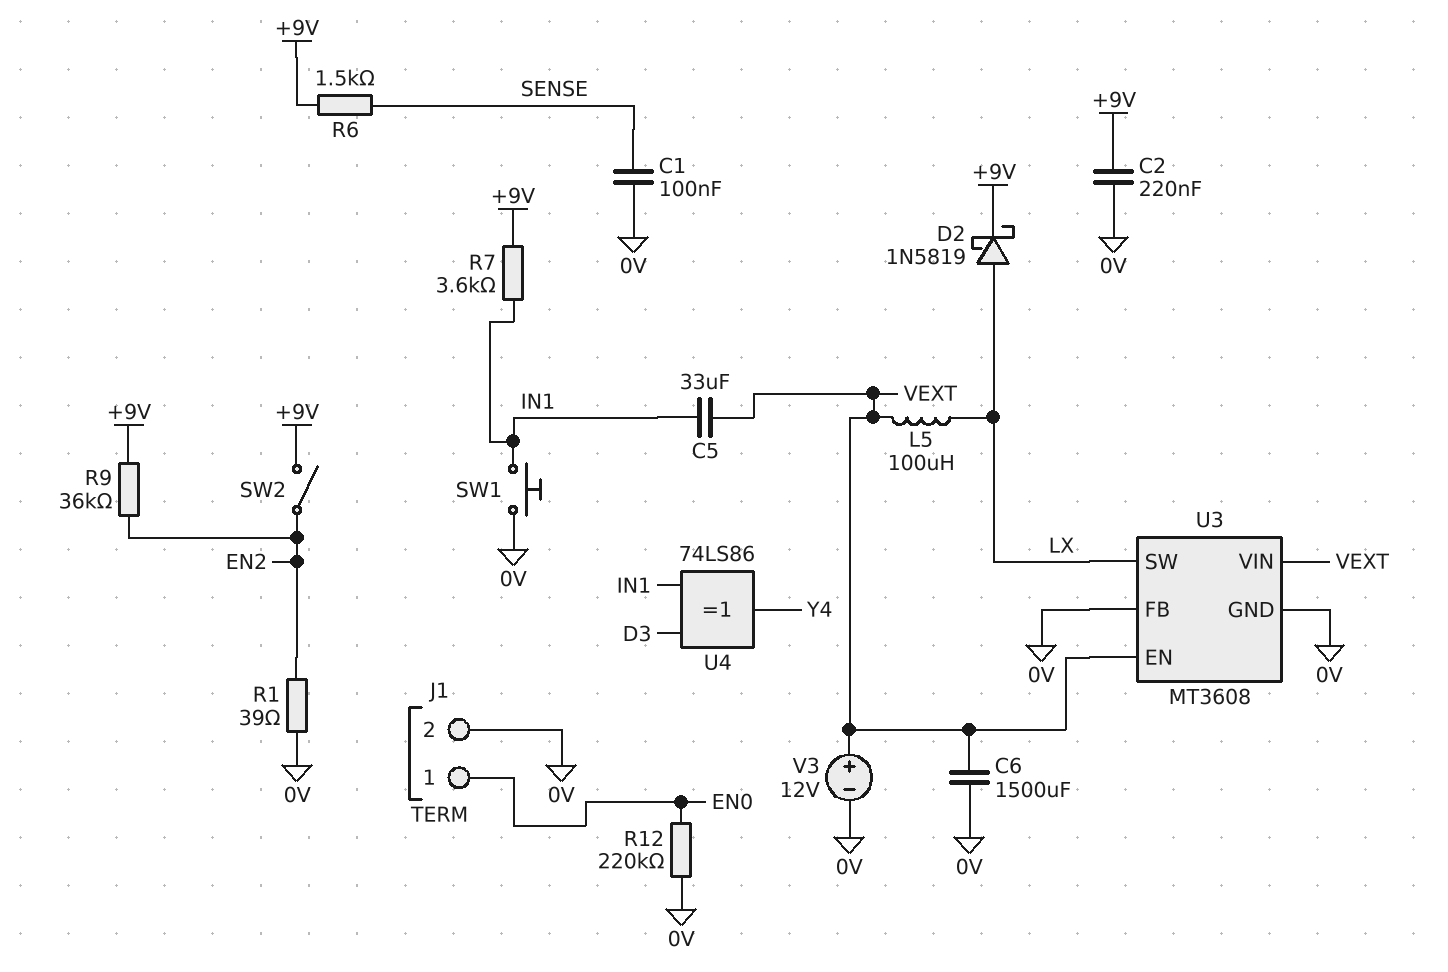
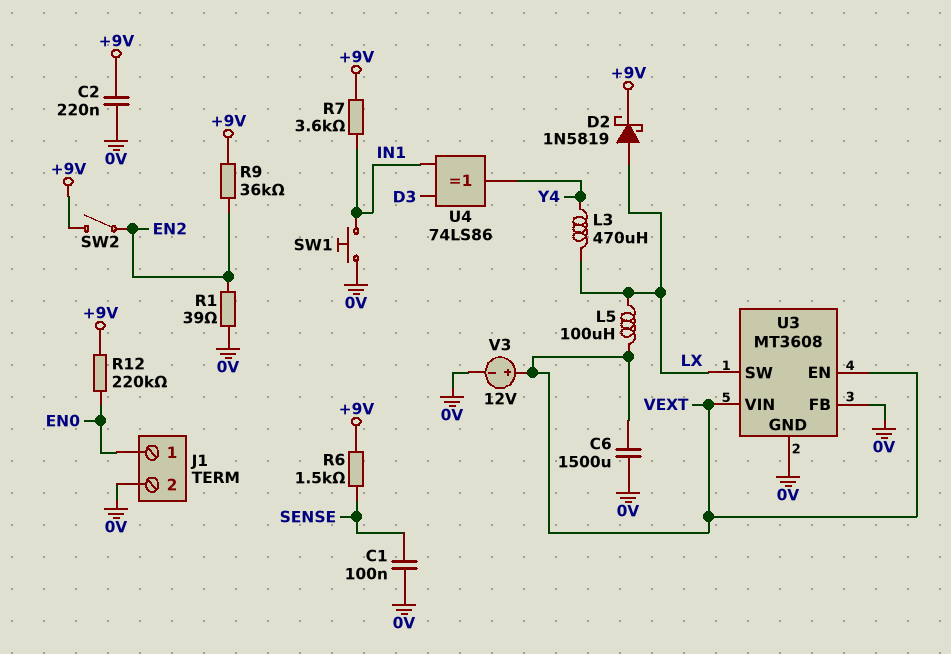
C5: 33uF (IN1, VEXT) -> none
L3: none -> 470uH (LX, Y4)
R12: 220k (0V, EN0) -> 220k (+9V, EN0)

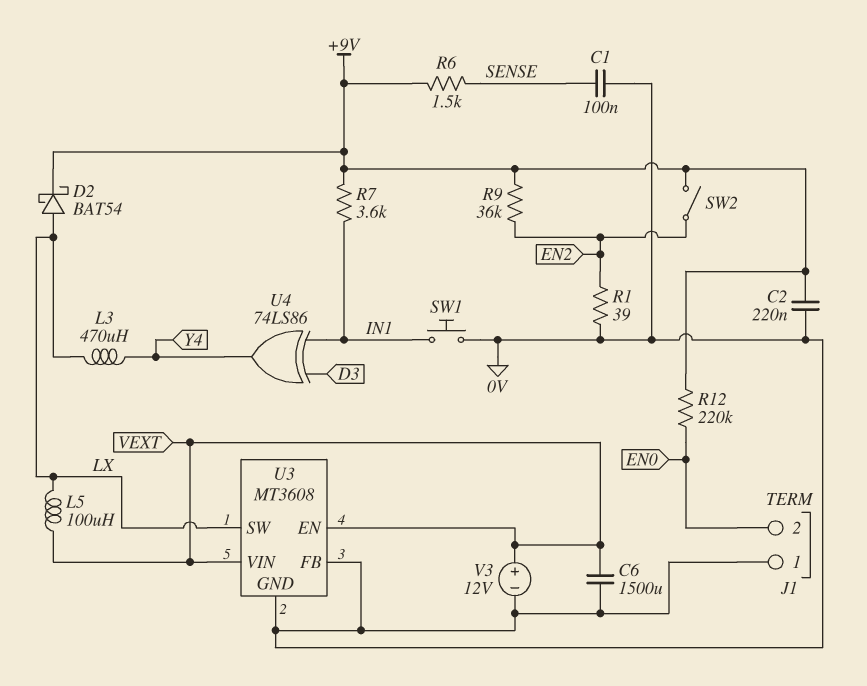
D2: schottky 1N5819 (A LX, K +9V) -> schottky BAT54 (A LX, K +9V)
J1 pin 1: EN0 -> 0V
J1 pin 2: 0V -> EN0

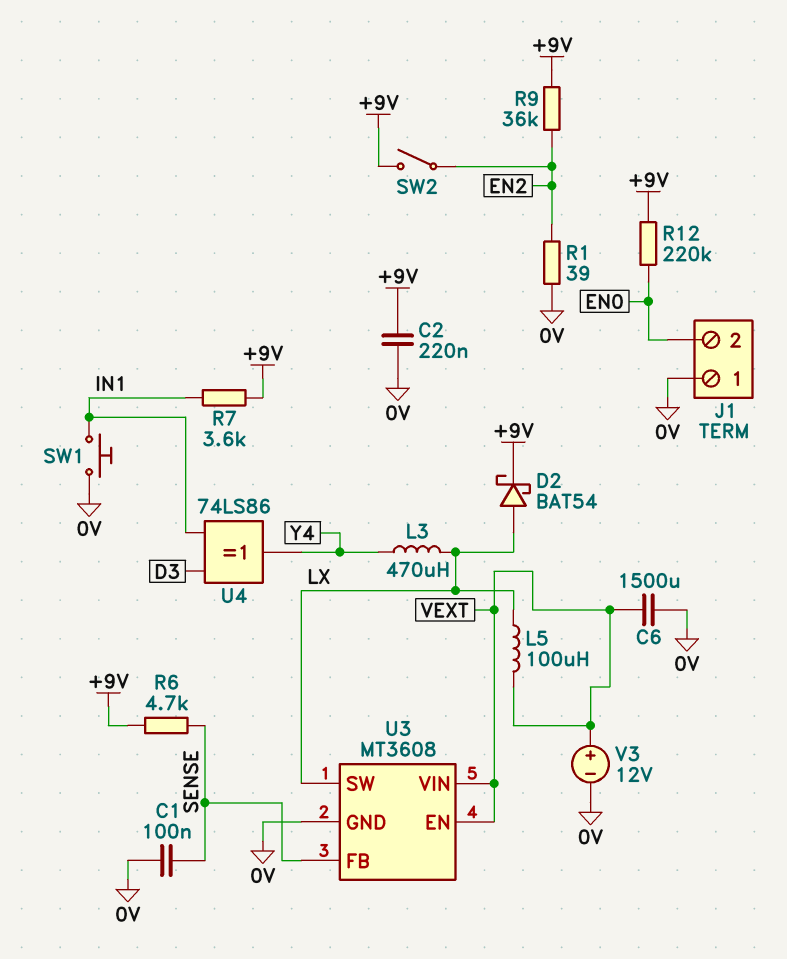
R6: 1.5k (+9V, SENSE) -> 4.7k (+9V, SENSE)
U3 pin FB: 0V -> SENSE

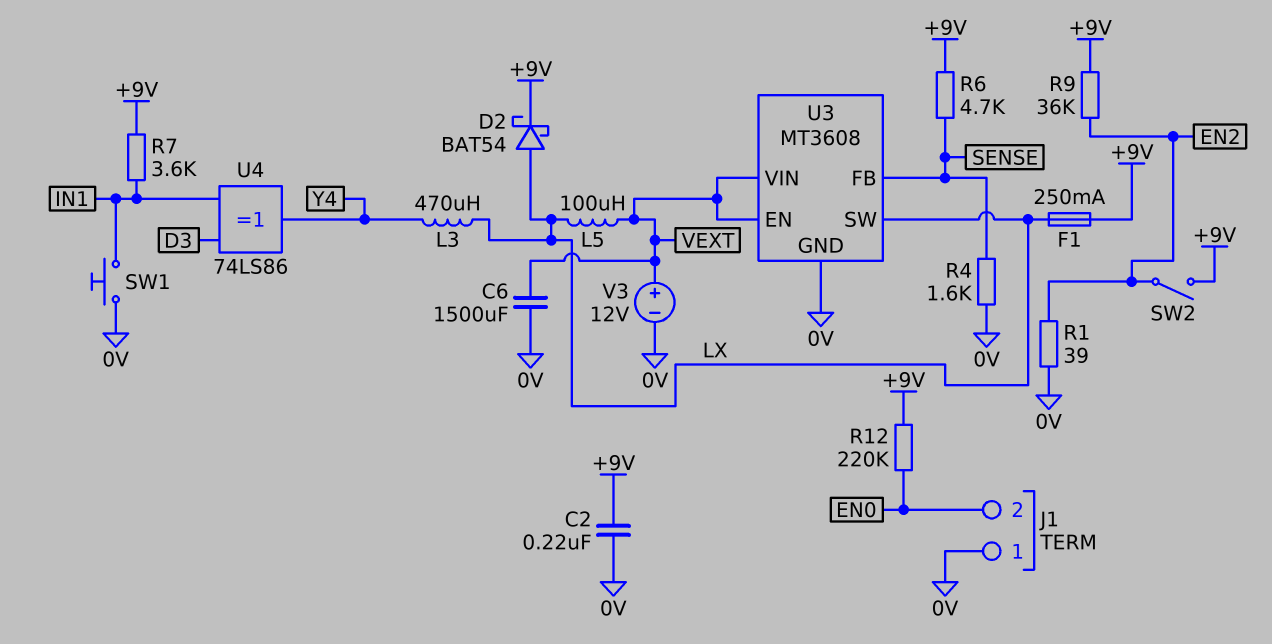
C1: 100nF (0V, SENSE) -> none
F1: none -> 250mA (+9V, LX)
R4: none -> 1.6k (0V, SENSE)

